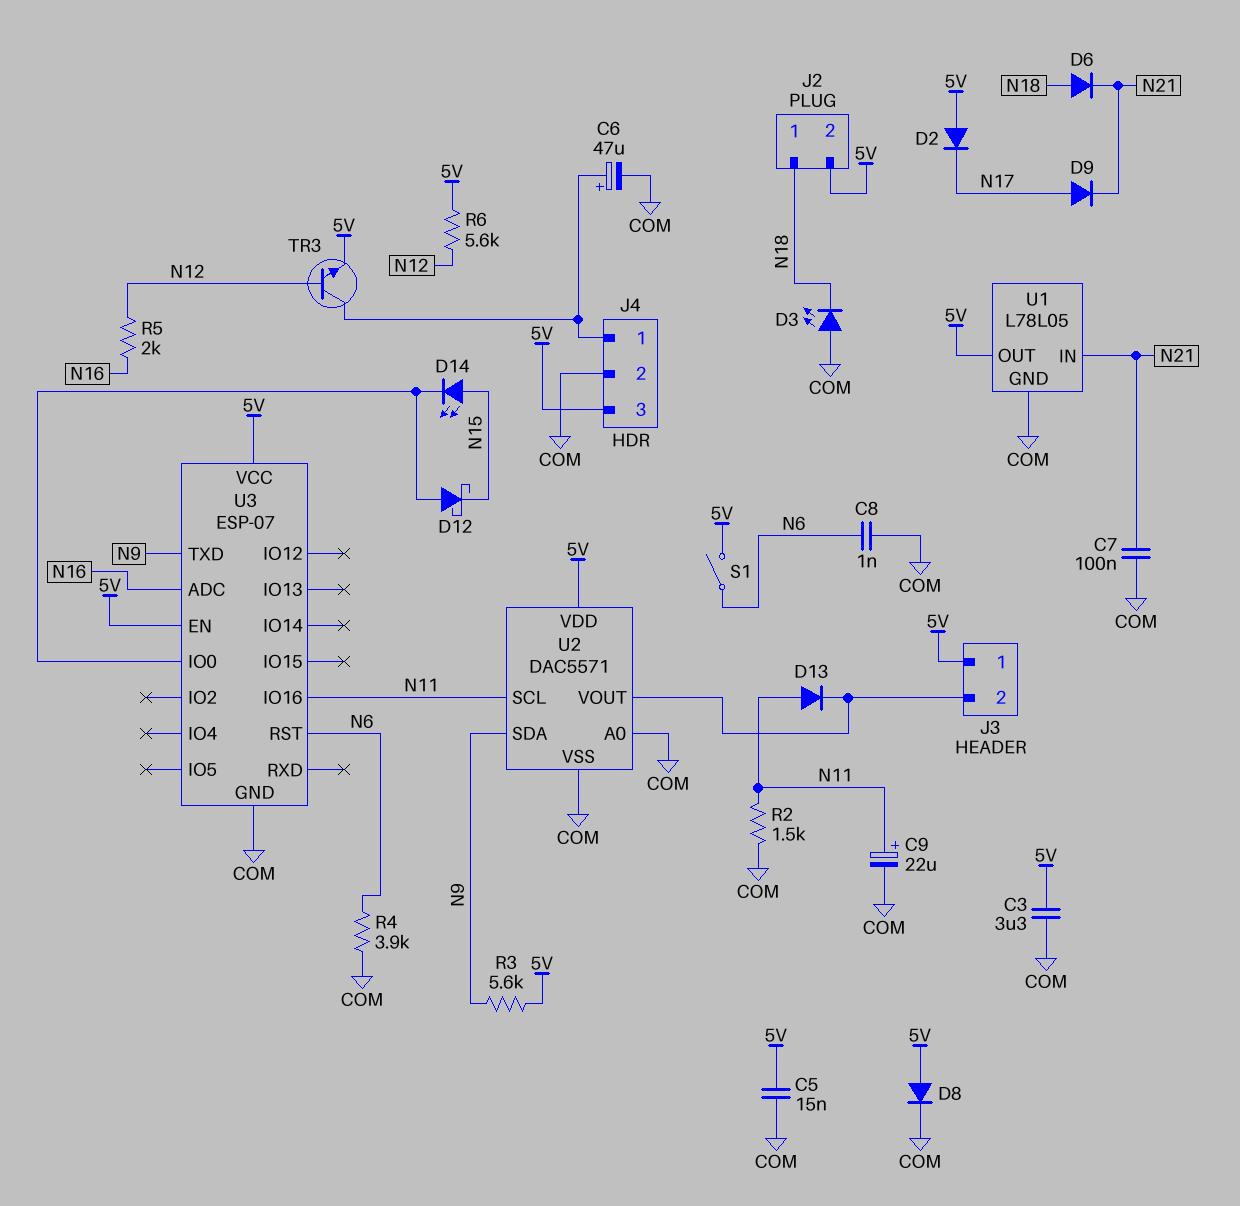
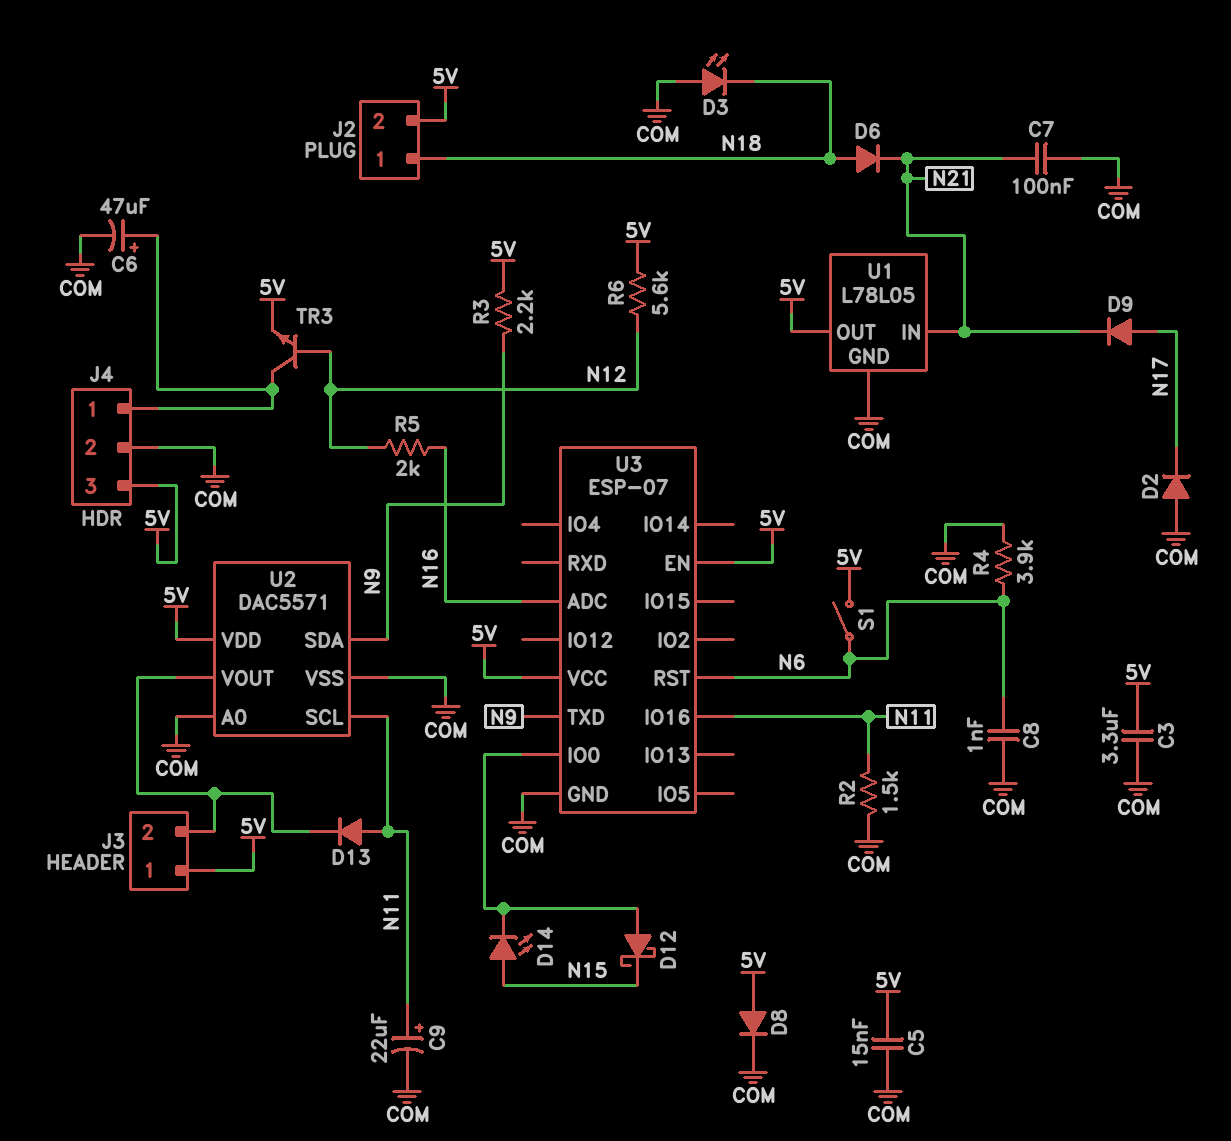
D2: diode (A 5V, K N17) -> diode (A COM, K N17)
R3: 5.6k (5V, N9) -> 2.2k (5V, N9)

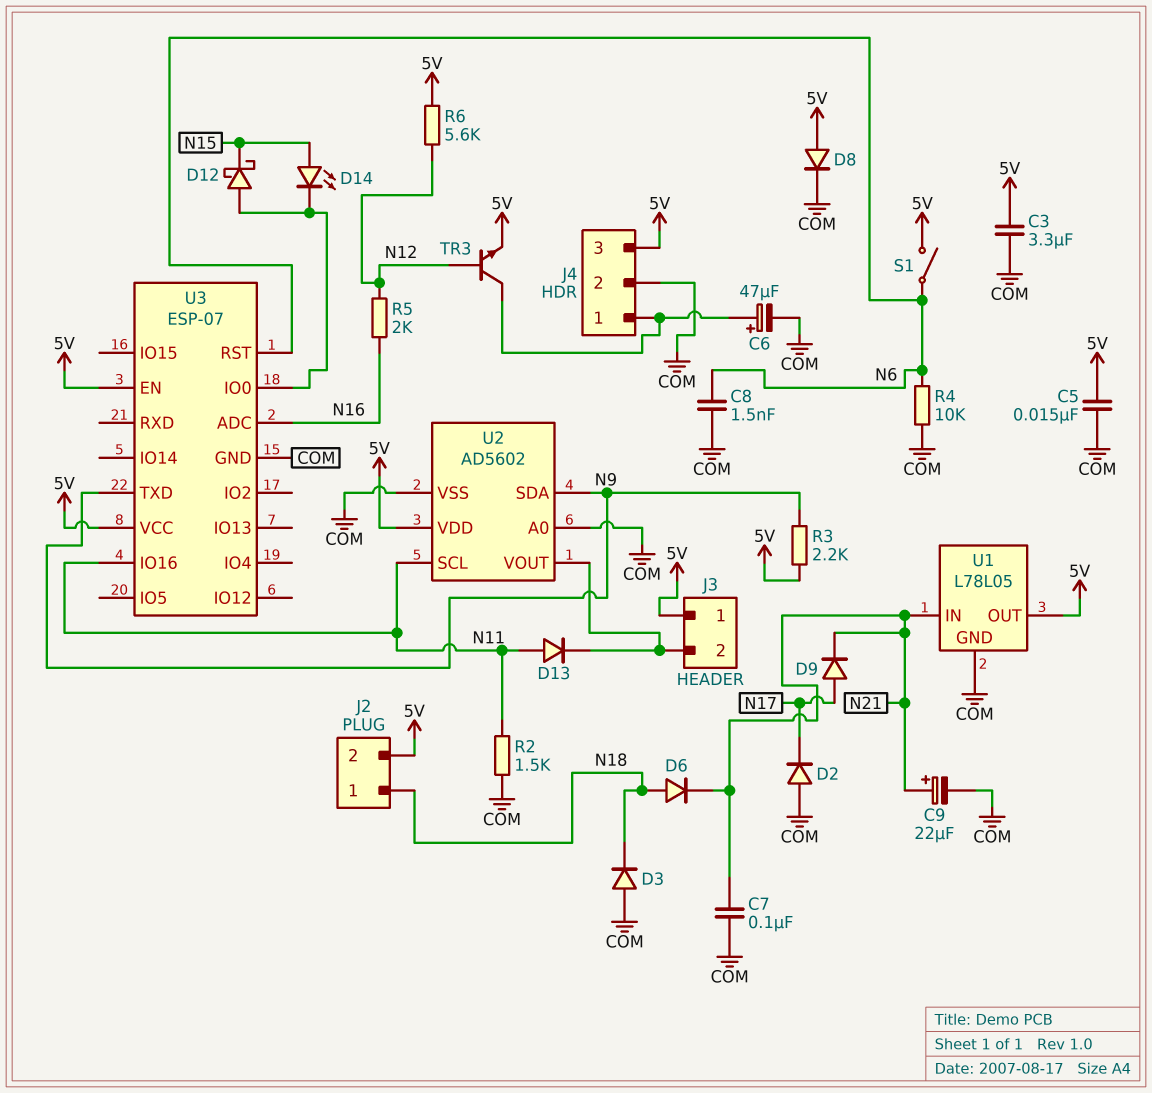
C8: 1nF (COM, N6) -> 1.5nF (COM, N6)
C9: 22uF (plus N11, minus COM) -> 22uF (plus N21, minus COM)
D3: LED (A COM, K N18) -> diode (A COM, K N18)
R4: 3.9k (COM, N6) -> 10k (COM, N6)
U2: DAC5571 -> AD5602

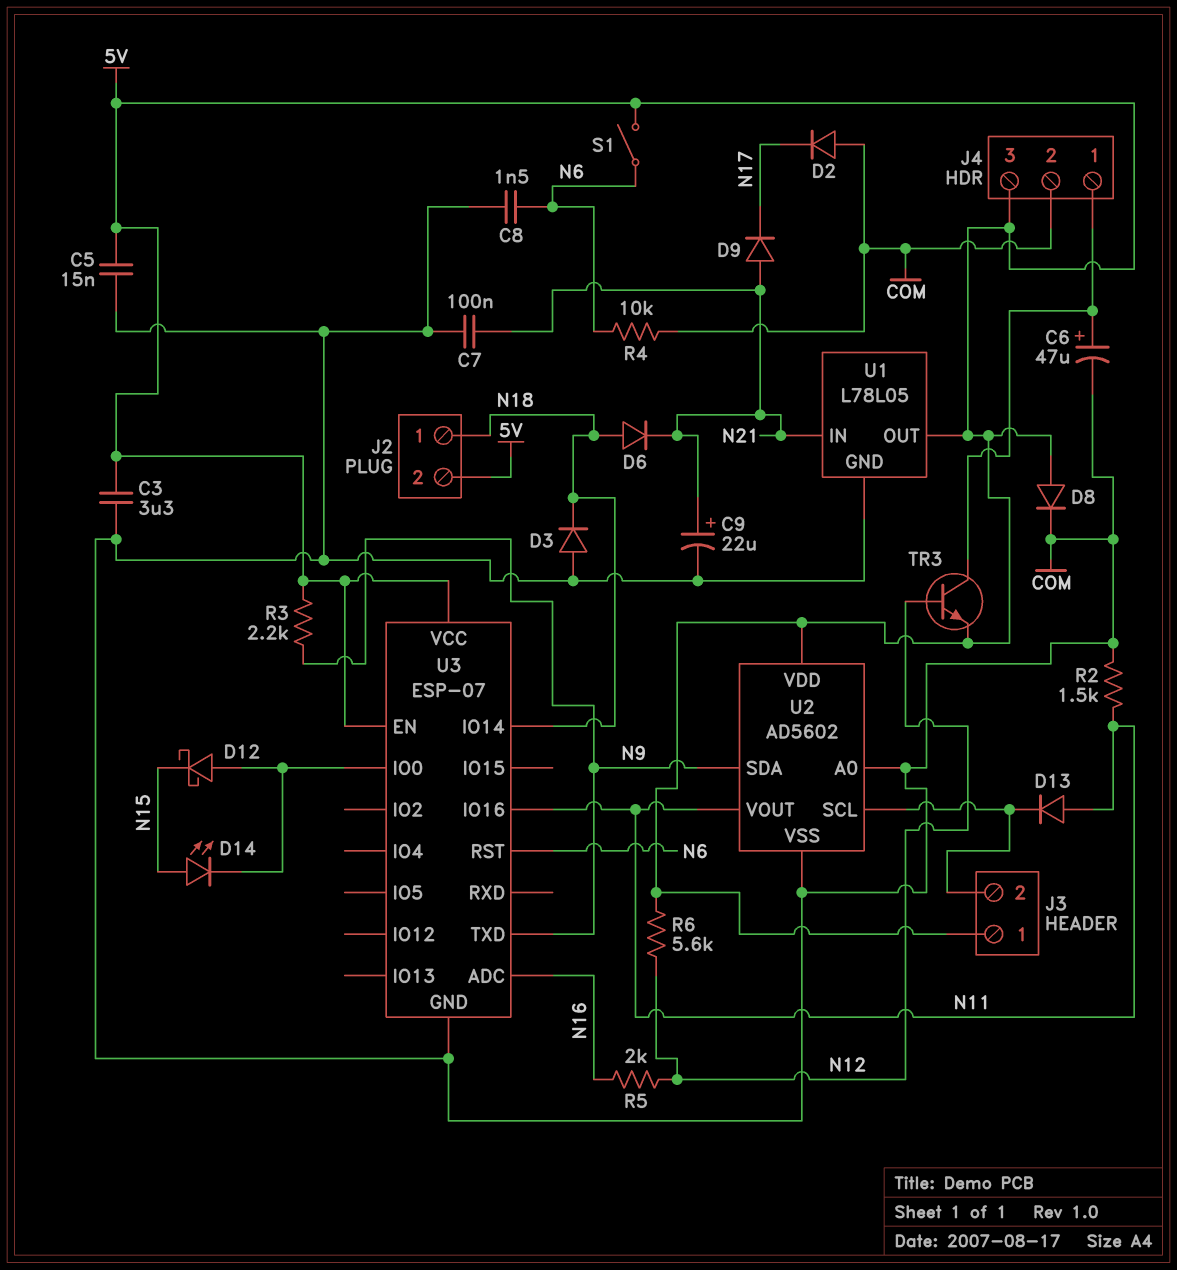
D9: diode (A N17, K N21) -> diode (A N21, K N17)
U2 pin SCL: N11 -> J3/2
U2 pin VOUT: J3/2 -> N11
U3 pin IO14: none -> N18

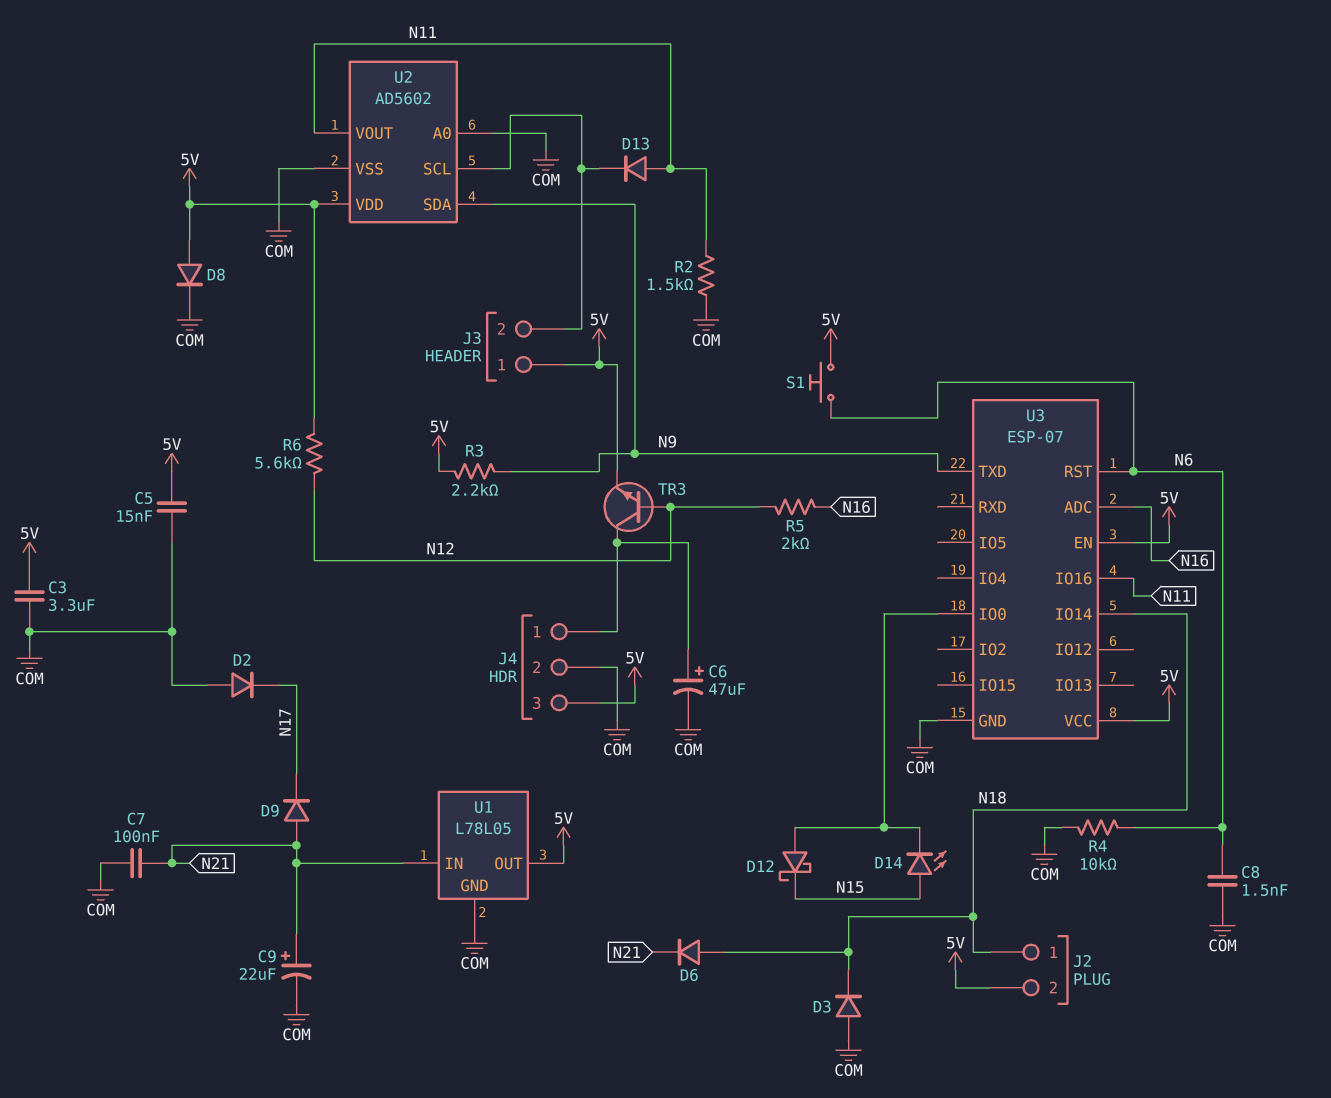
S1: switch (5V, N6) -> button (5V, N6)

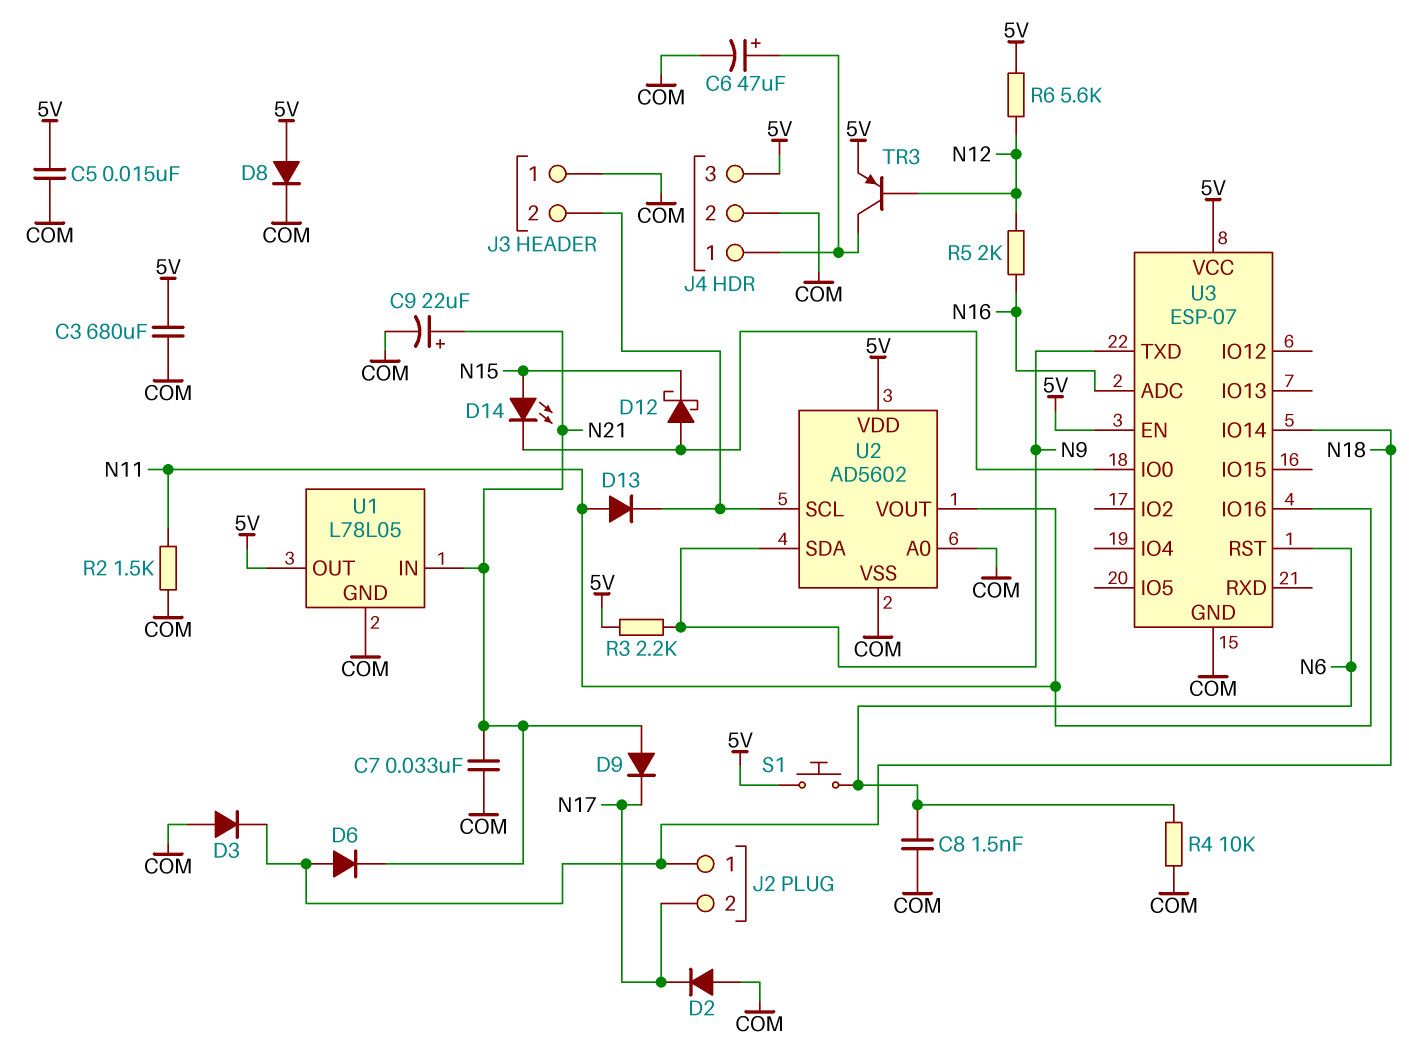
C3: 3.3uF (5V, COM) -> 680uF (5V, COM)
C7: 100nF (COM, N21) -> 33nF (COM, N21)
J2 pin 2: 5V -> N17
J3 pin 1: 5V -> COM
TR3: NPN (B N12, C J4/1, E 5V) -> PNP (B N12, C J4/1, E 5V)

